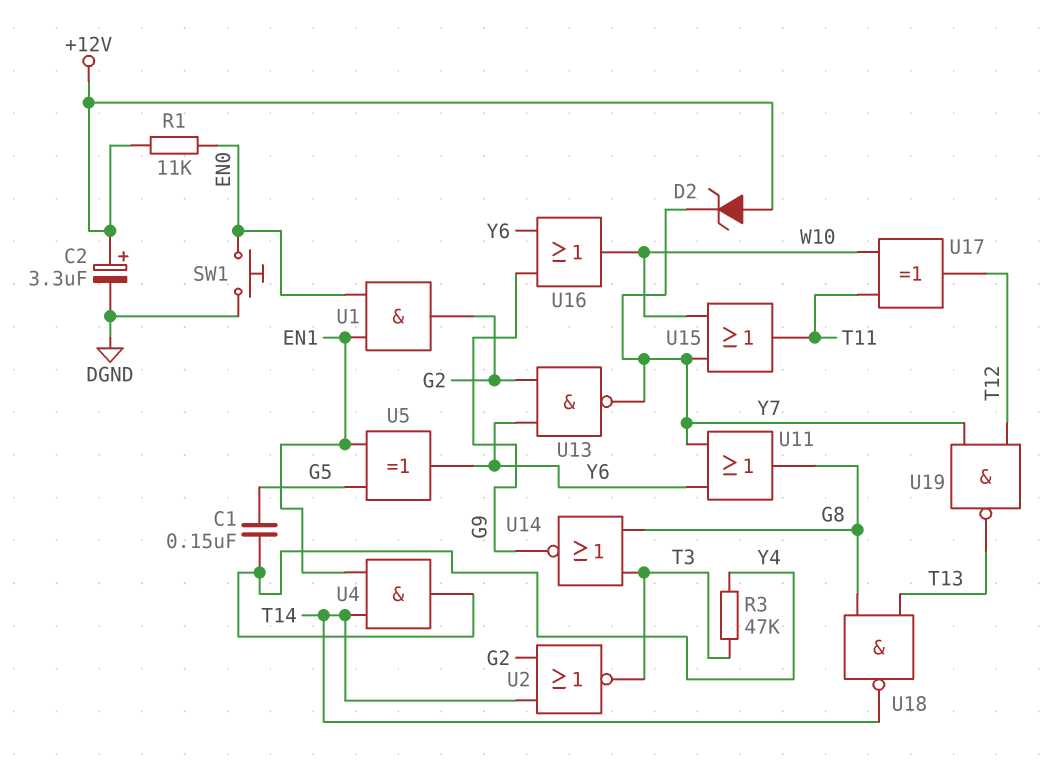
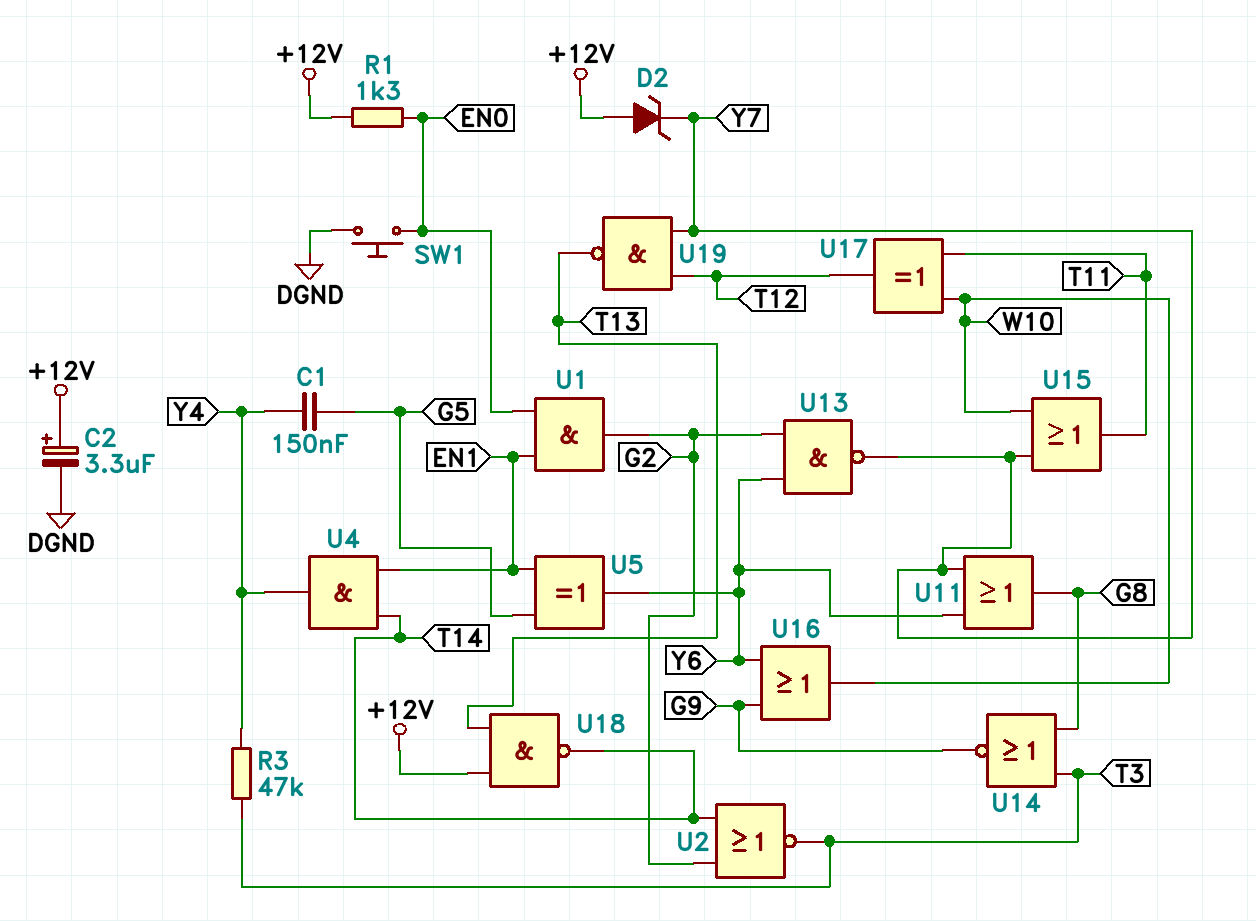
R1: 11k (+12V, EN0) -> 1.3k (+12V, EN0)
U18: NAND (in G8, in T13, out T14) -> NAND (in +12V, in T13, out T14)

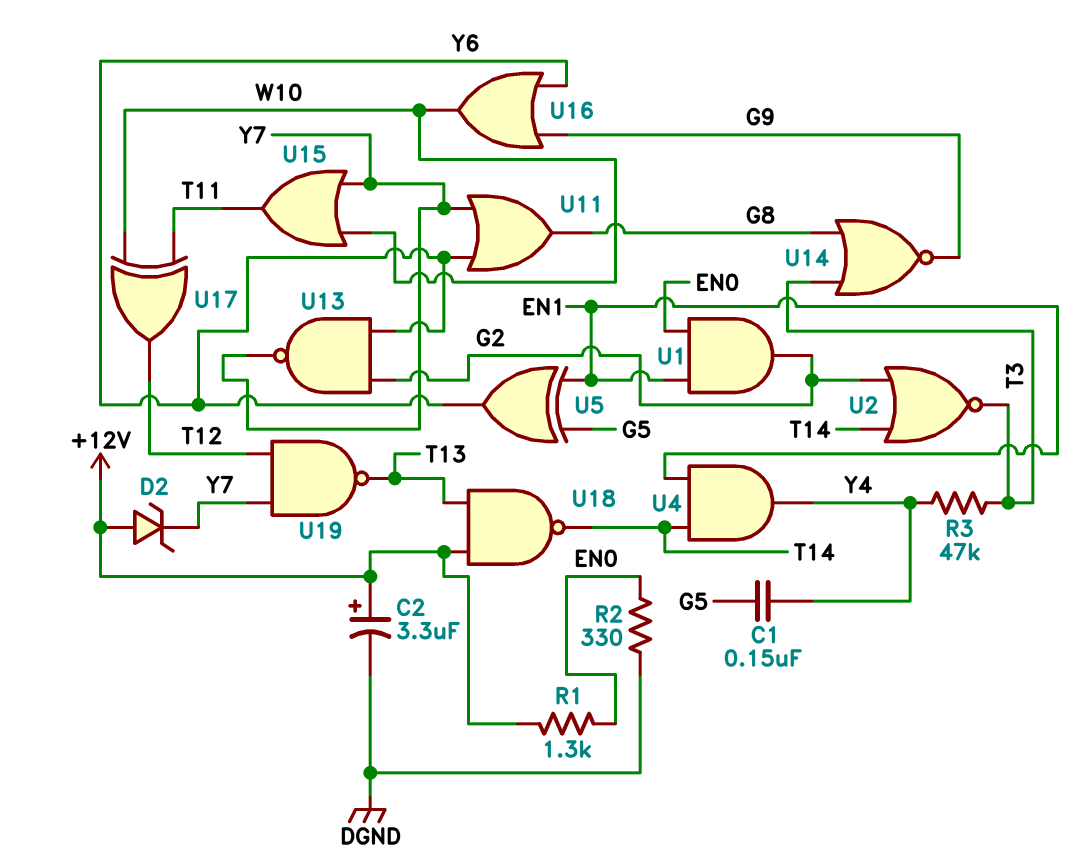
R2: none -> 330 (DGND, EN0)
SW1: button (DGND, EN0) -> none

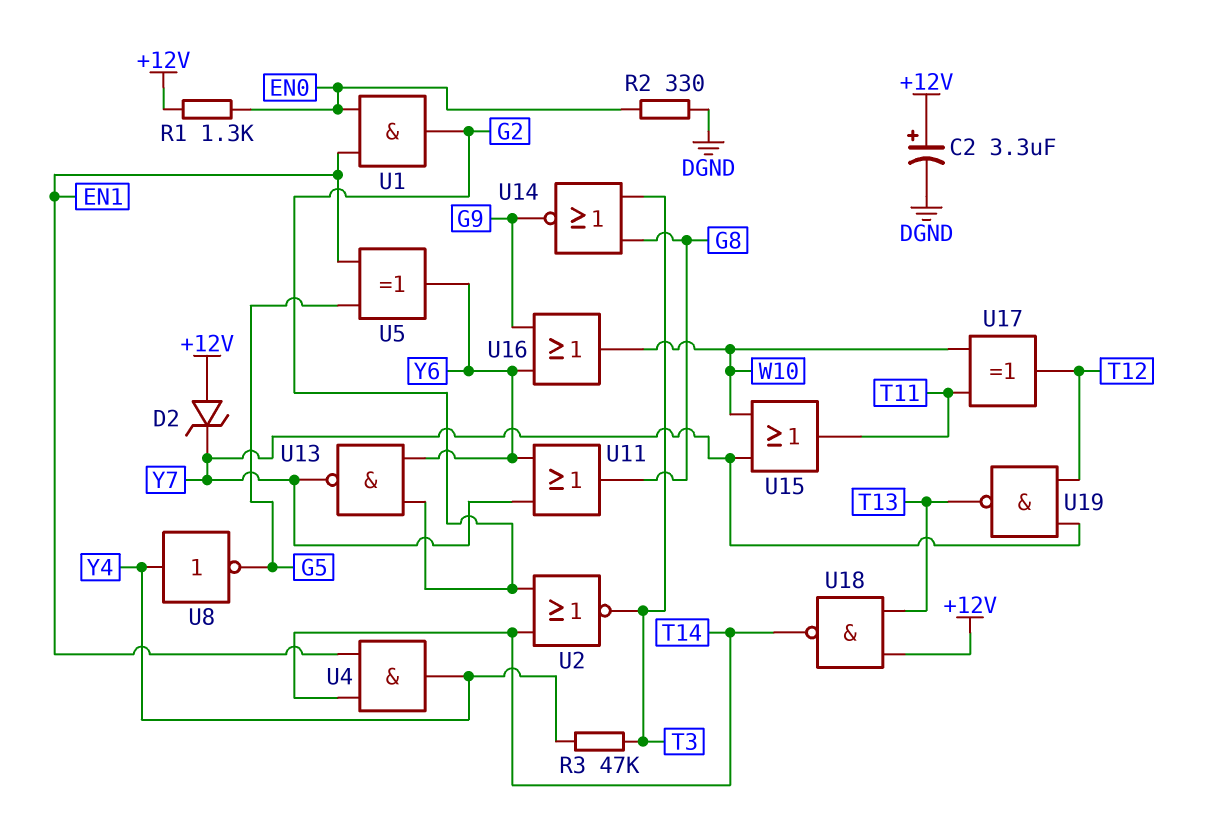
C1: 150nF (G5, Y4) -> none
U8: none -> NOT (in Y4, out G5)

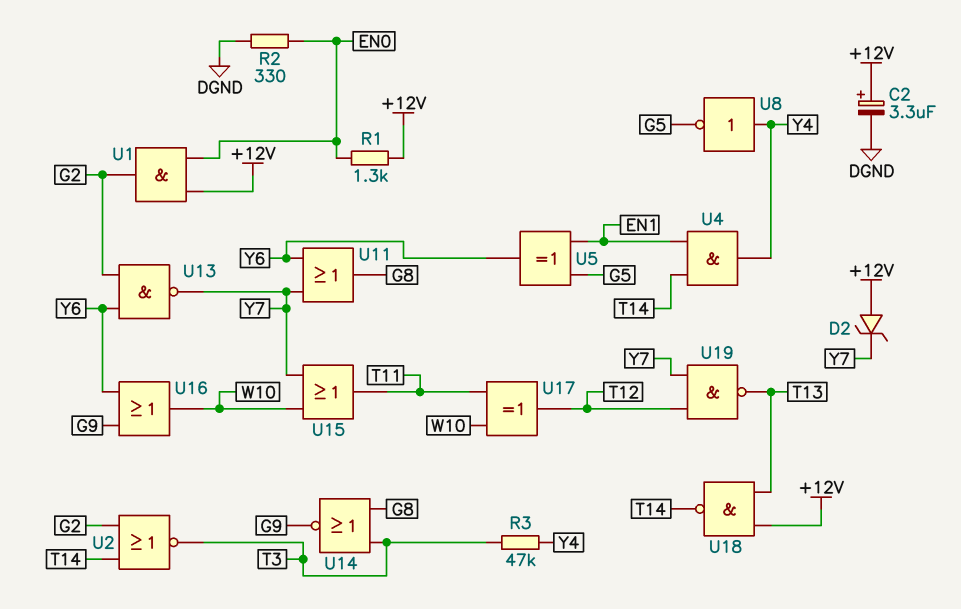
U1: AND (in EN0, in EN1, out G2) -> AND (in +12V, in EN0, out G2)

